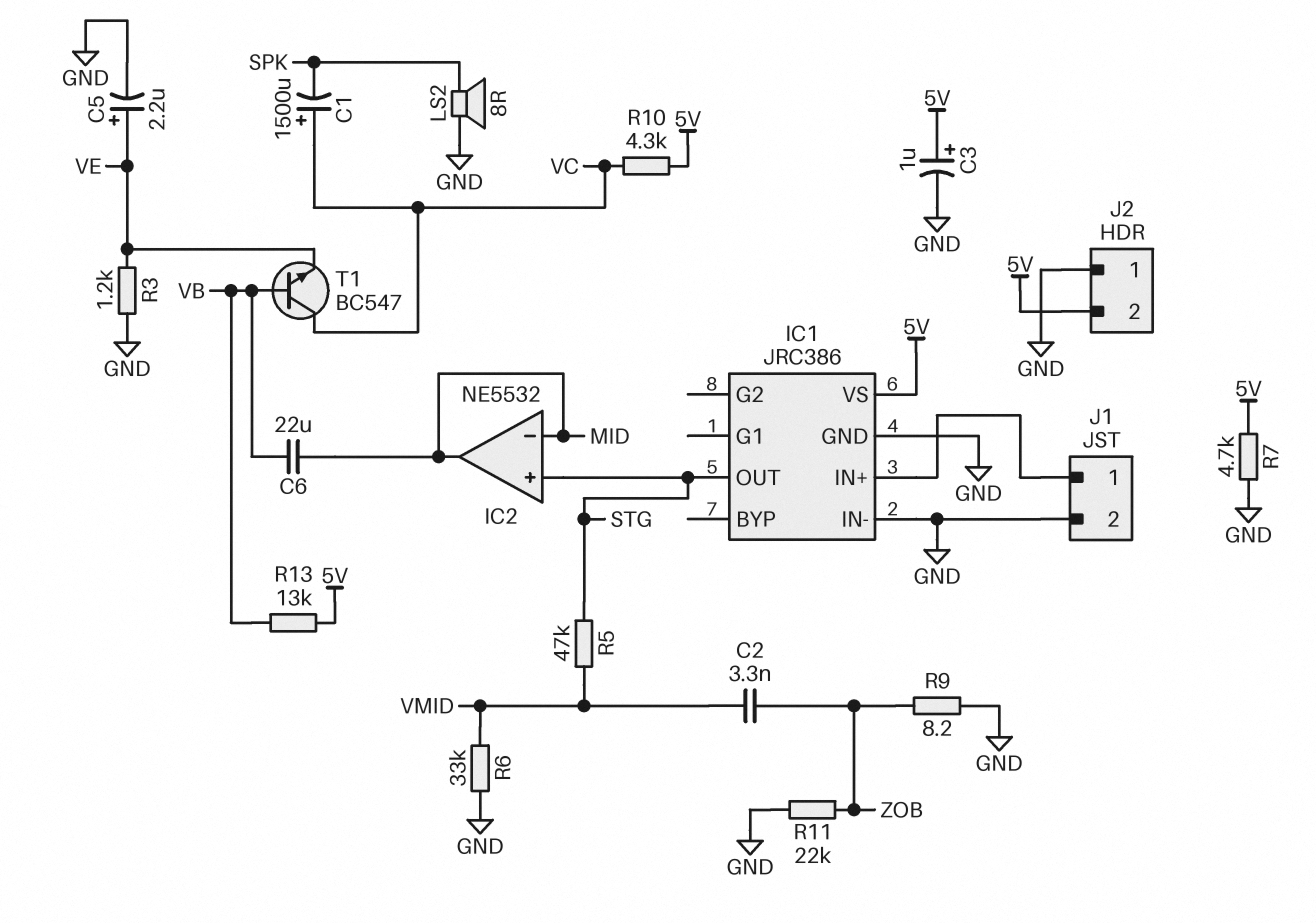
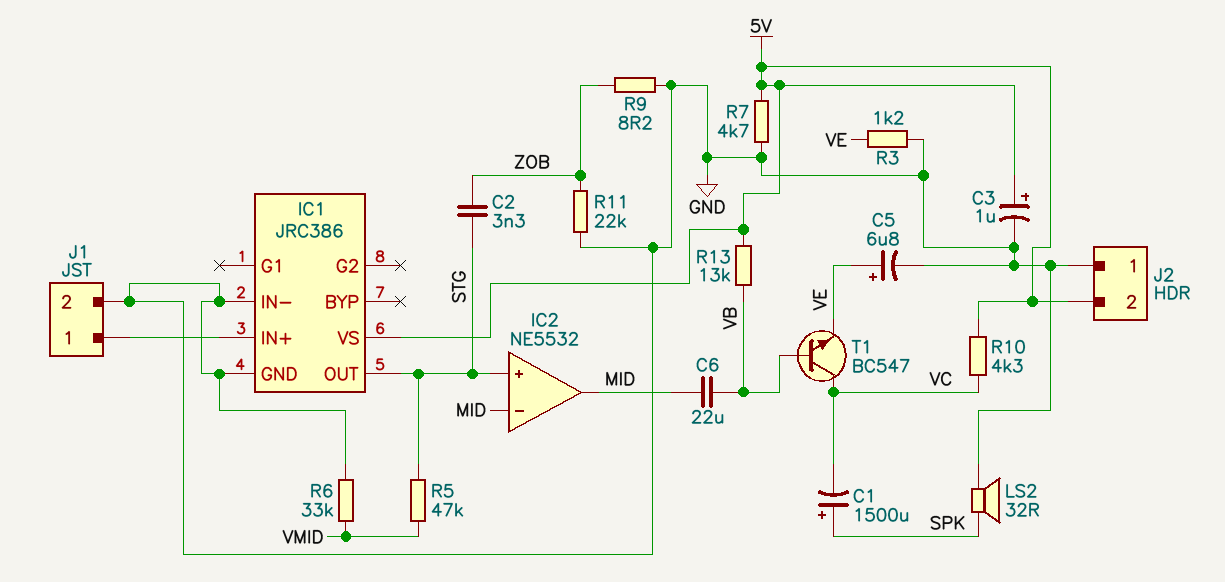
C1: 1500uF (plus VC, minus SPK) -> 1500uF (plus SPK, minus VC)
C2: 3.3nF (VMID, ZOB) -> 3.3nF (STG, ZOB)
C5: 2.2uF (plus VE, minus GND) -> 6.8uF (plus VE, minus GND)
LS2: speaker 8R (GND, SPK) -> speaker 32R (GND, SPK)

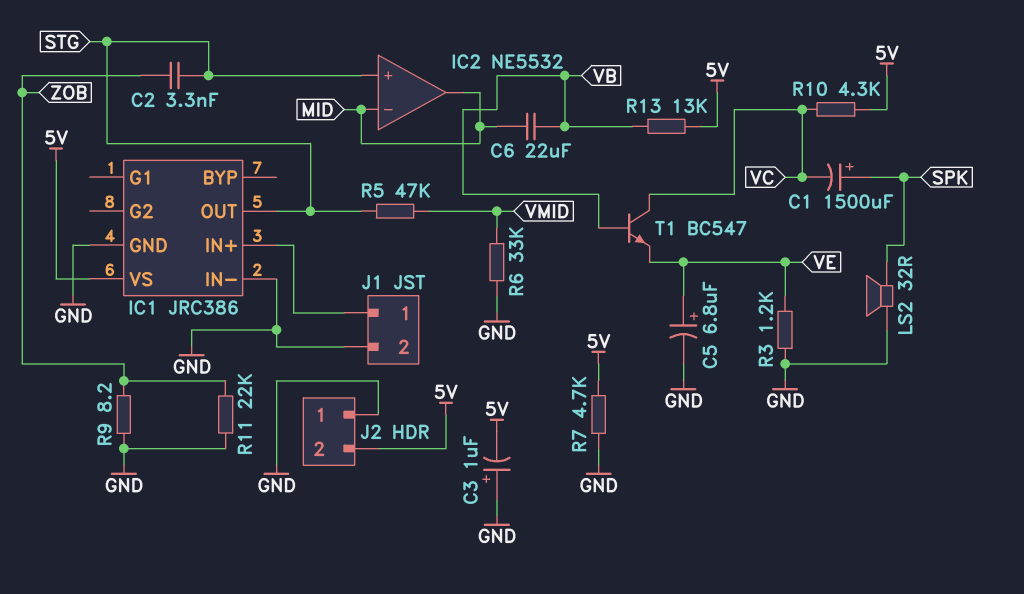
C3: 1uF (plus 5V, minus GND) -> 1uF (plus GND, minus 5V)

